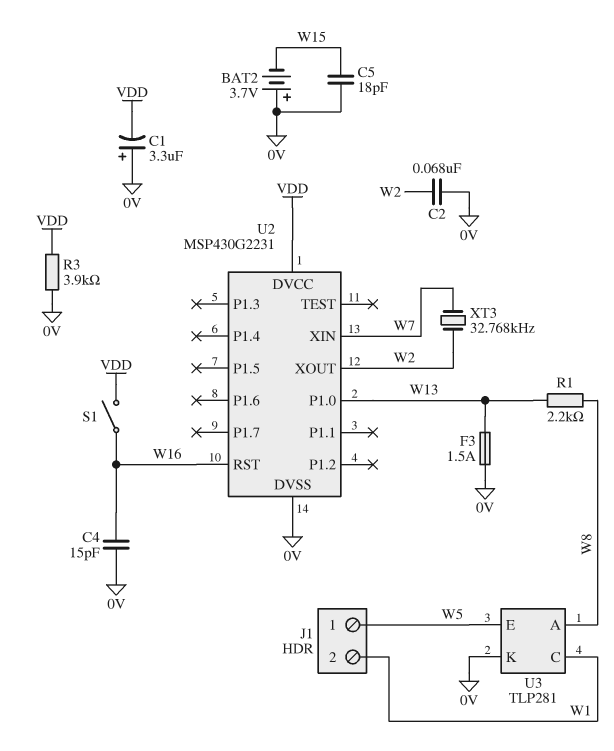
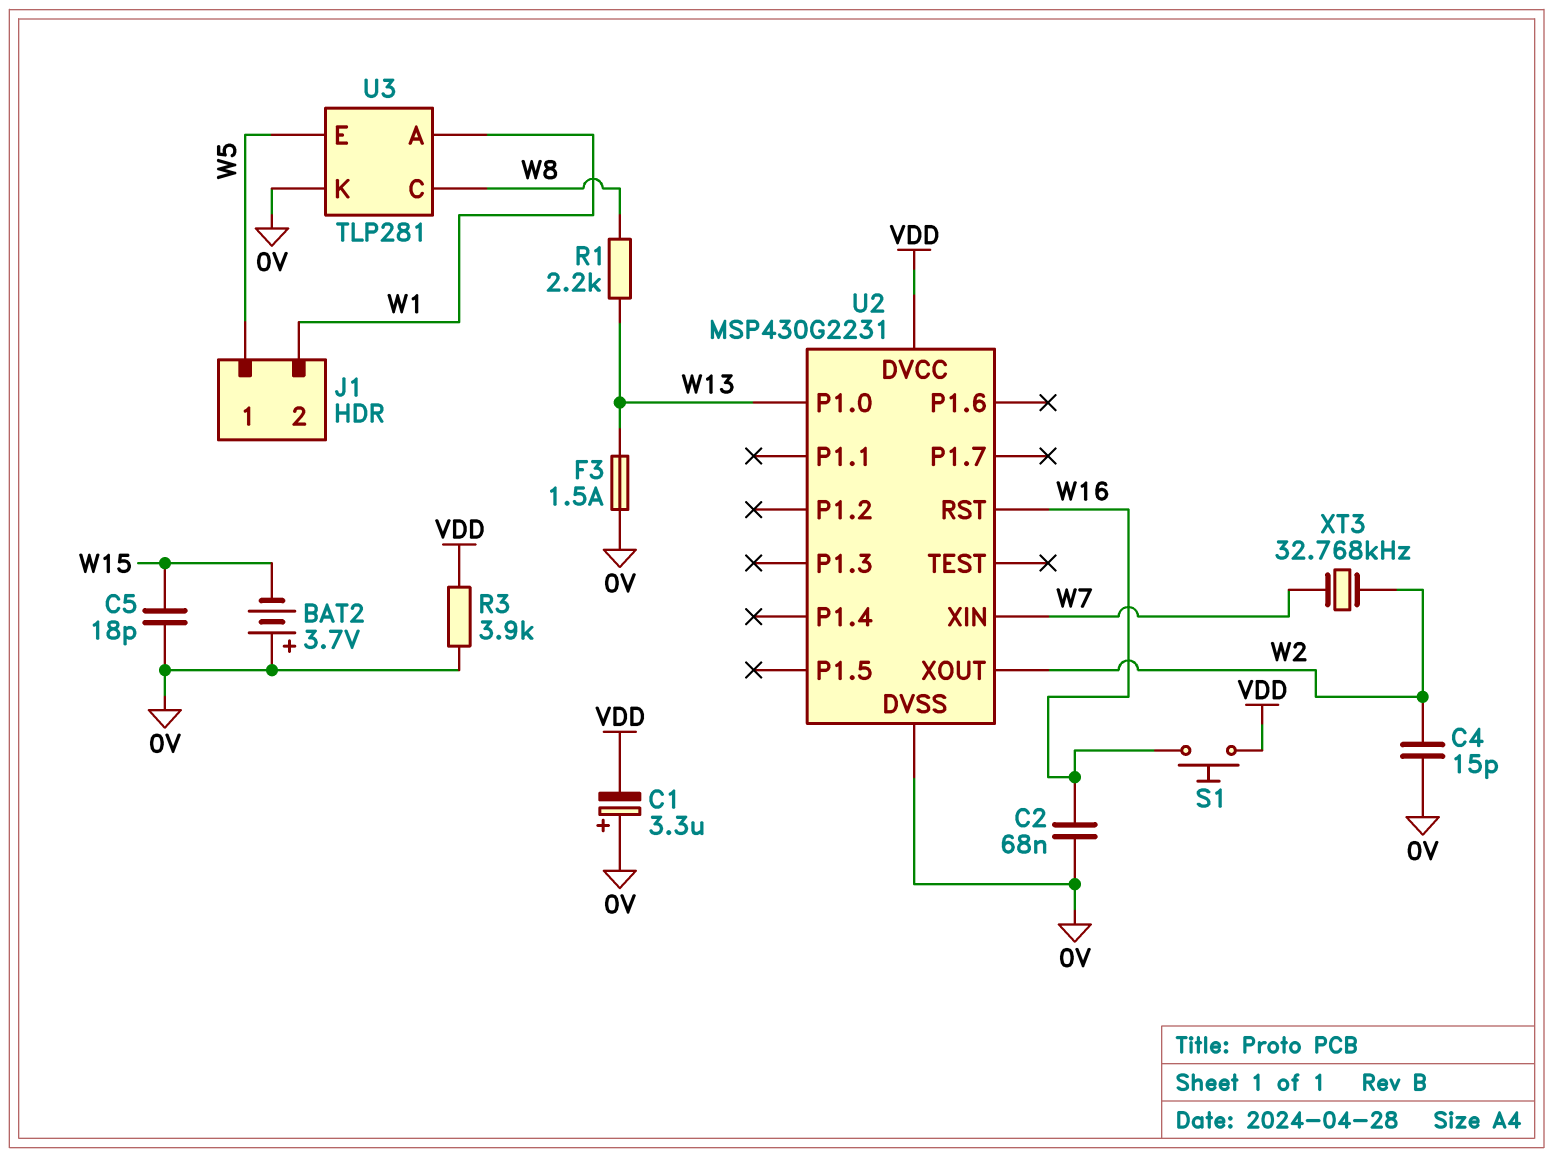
C2: 68nF (0V, W2) -> 68nF (0V, W16)
C4: 15pF (0V, W16) -> 15pF (0V, W2)
S1: switch (VDD, W16) -> button (VDD, W16)
U3 pin A: W8 -> W1
U3 pin C: W1 -> W8

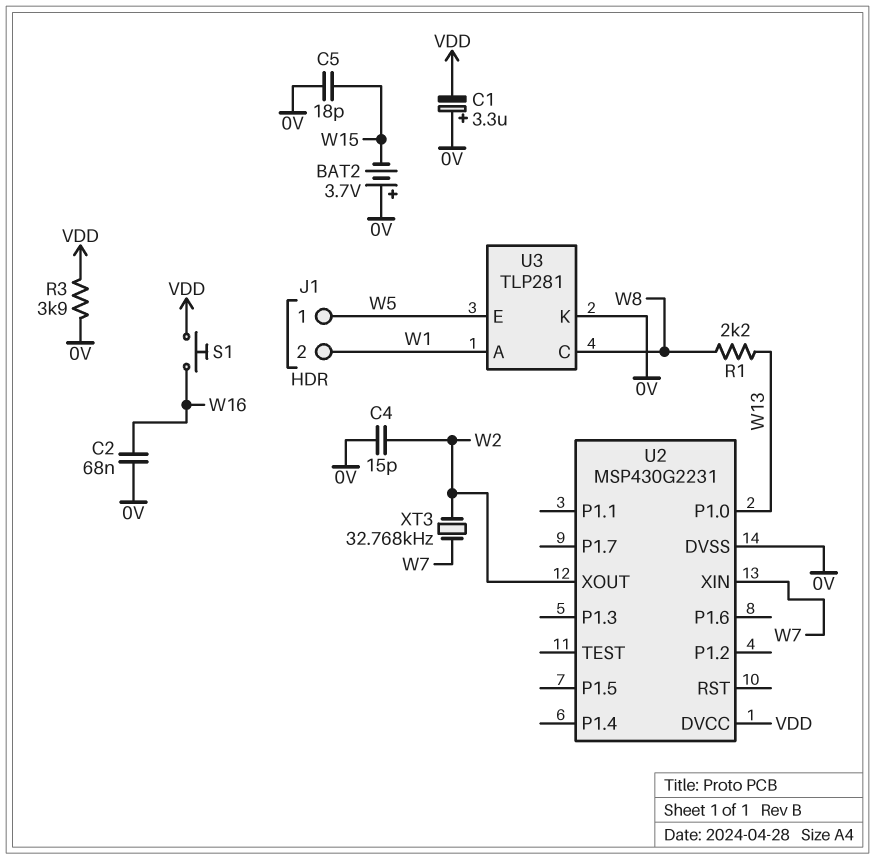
F3: 1.5A (0V, W13) -> none
U2 pin RST: W16 -> none

